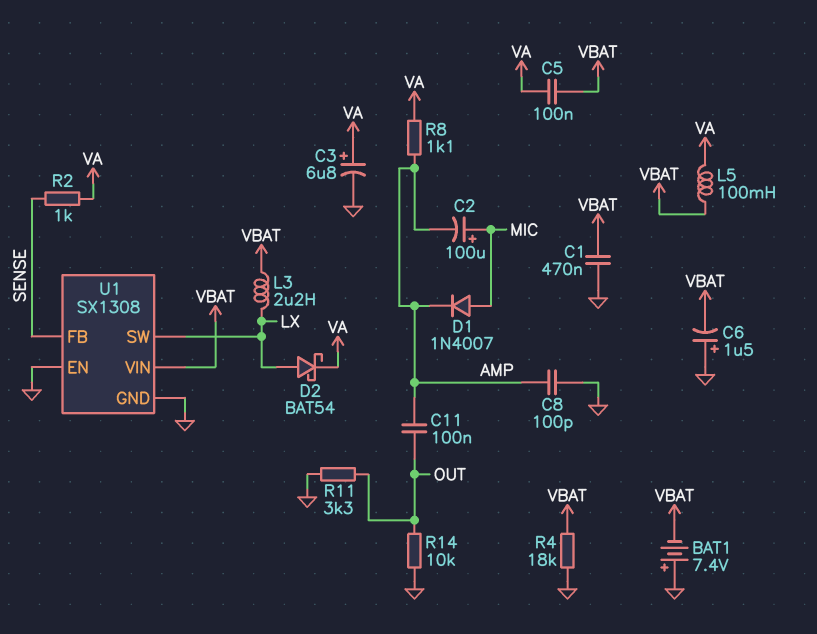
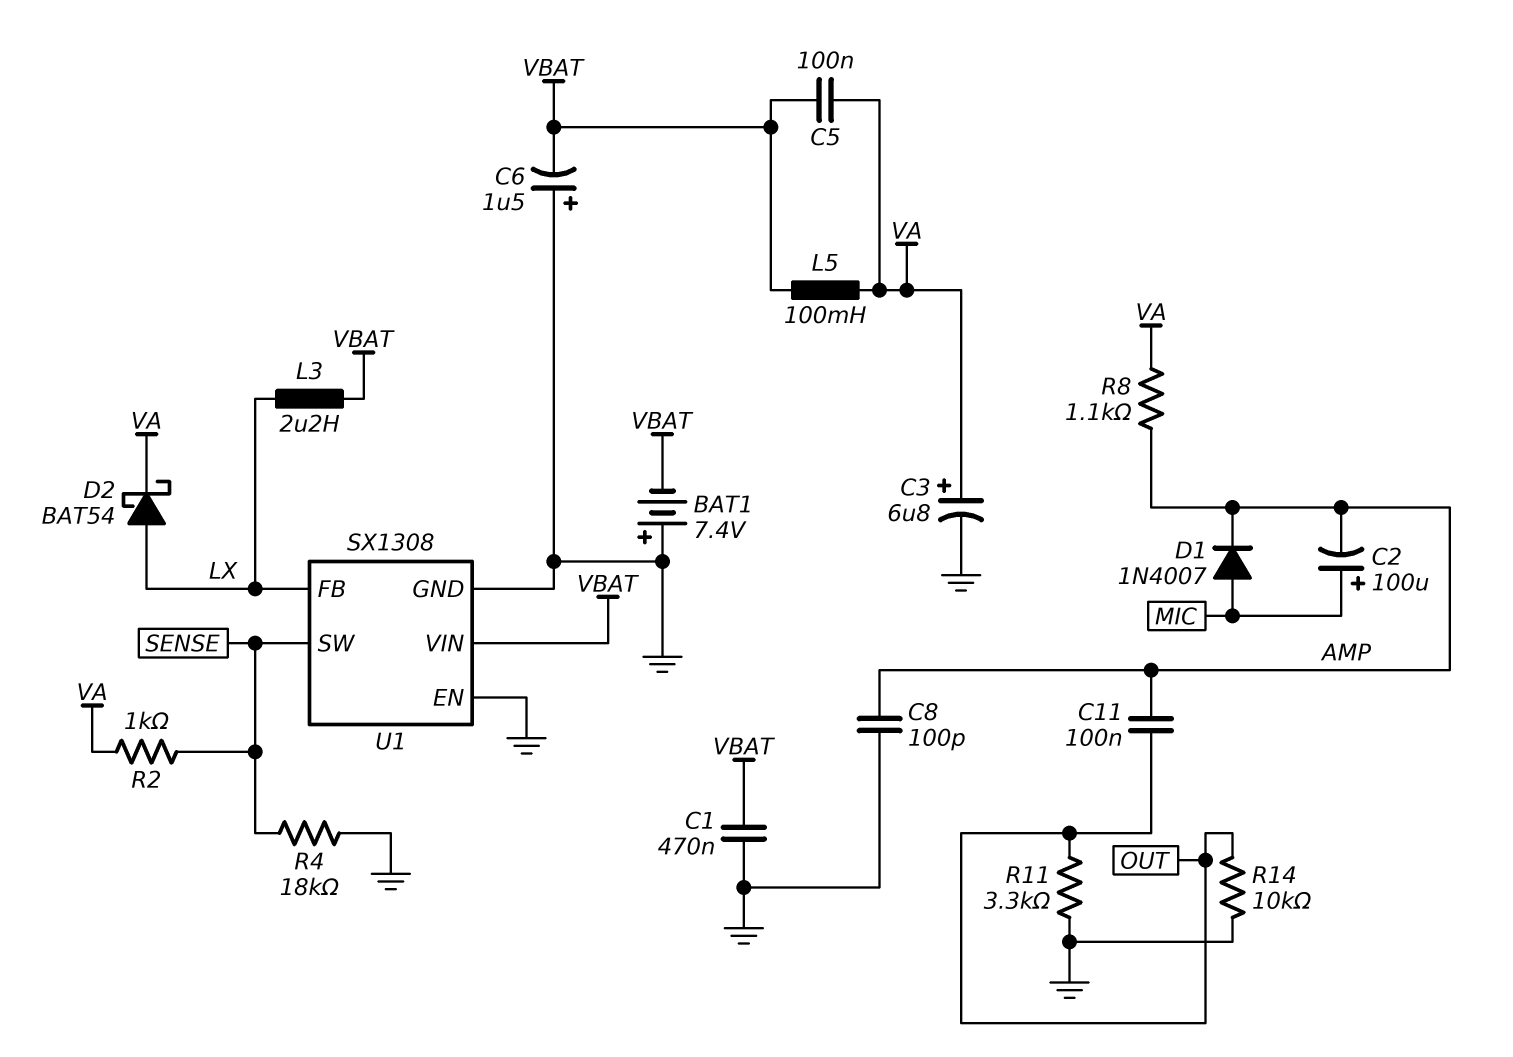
R4: 18k (GND, VBAT) -> 18k (GND, SENSE)
U1 pin FB: SENSE -> LX
U1 pin SW: LX -> SENSE

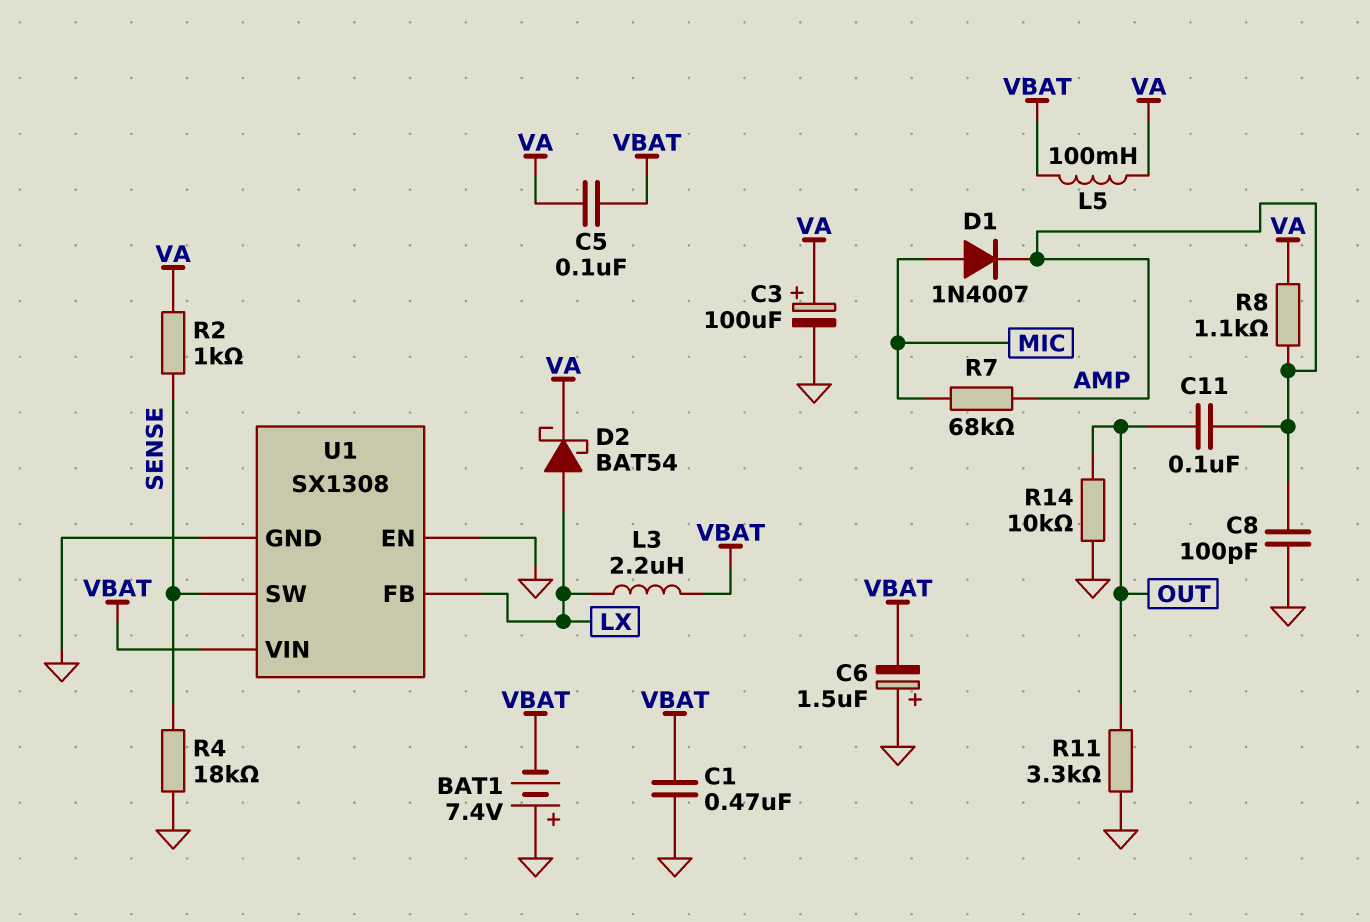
C2: 100uF (plus MIC, minus AMP) -> none
C3: 6.8uF (plus VA, minus GND) -> 100uF (plus VA, minus GND)
R7: none -> 68k (AMP, MIC)

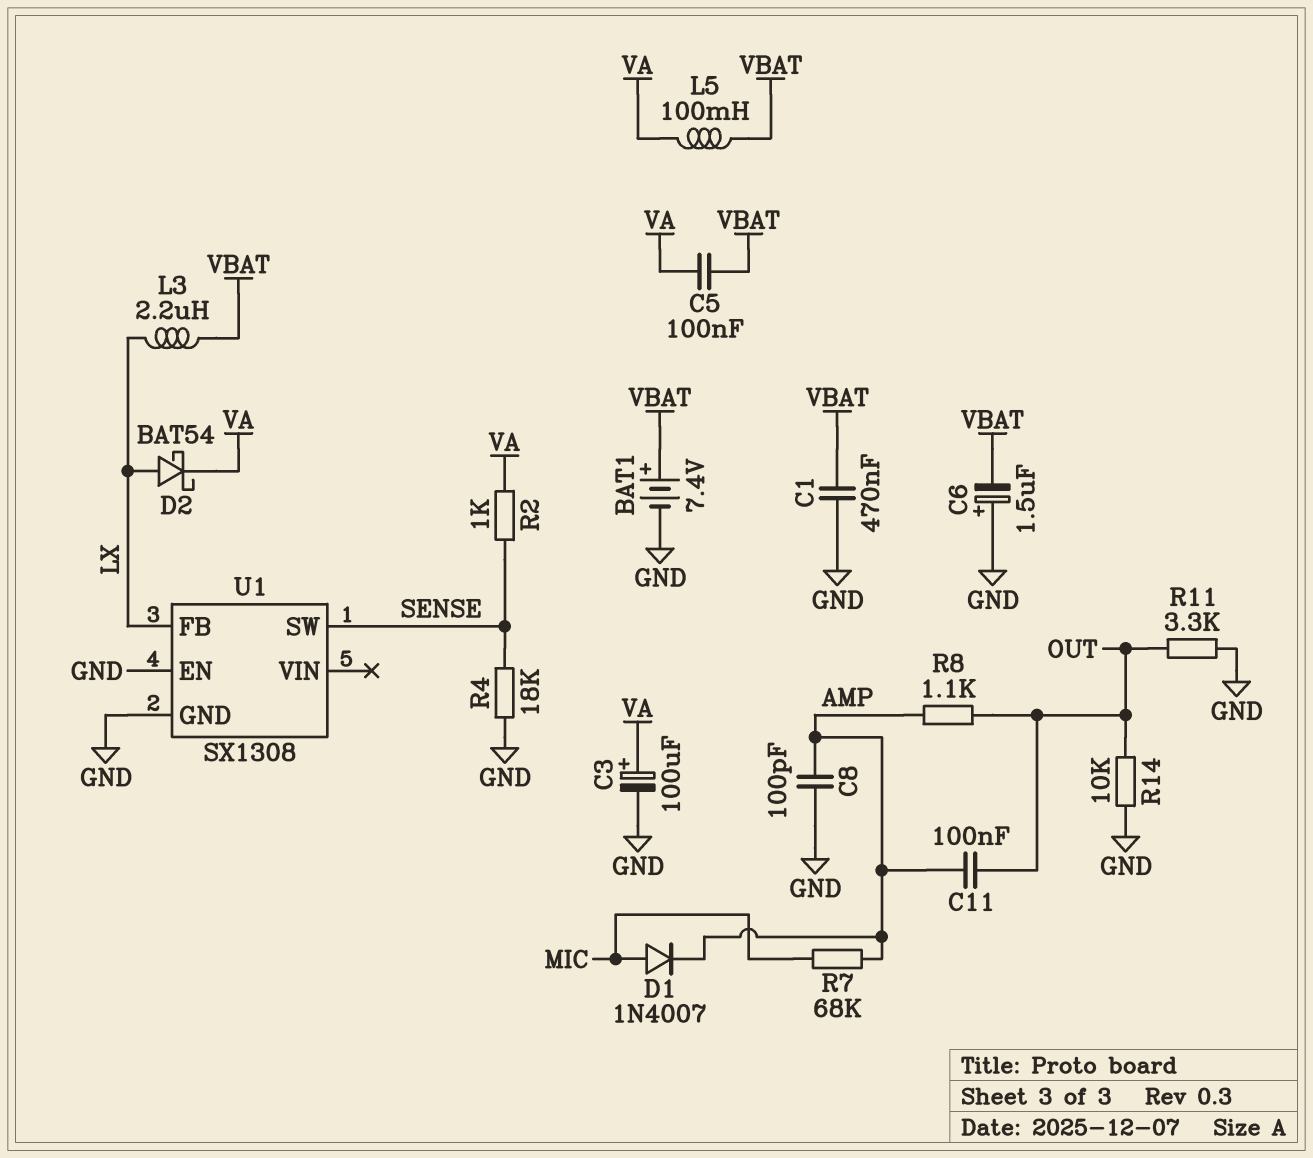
BAT1: 7.4V (plus GND, minus VBAT) -> 7.4V (plus VBAT, minus GND)
R8: 1.1k (AMP, VA) -> 1.1k (AMP, OUT)
U1 pin VIN: VBAT -> none

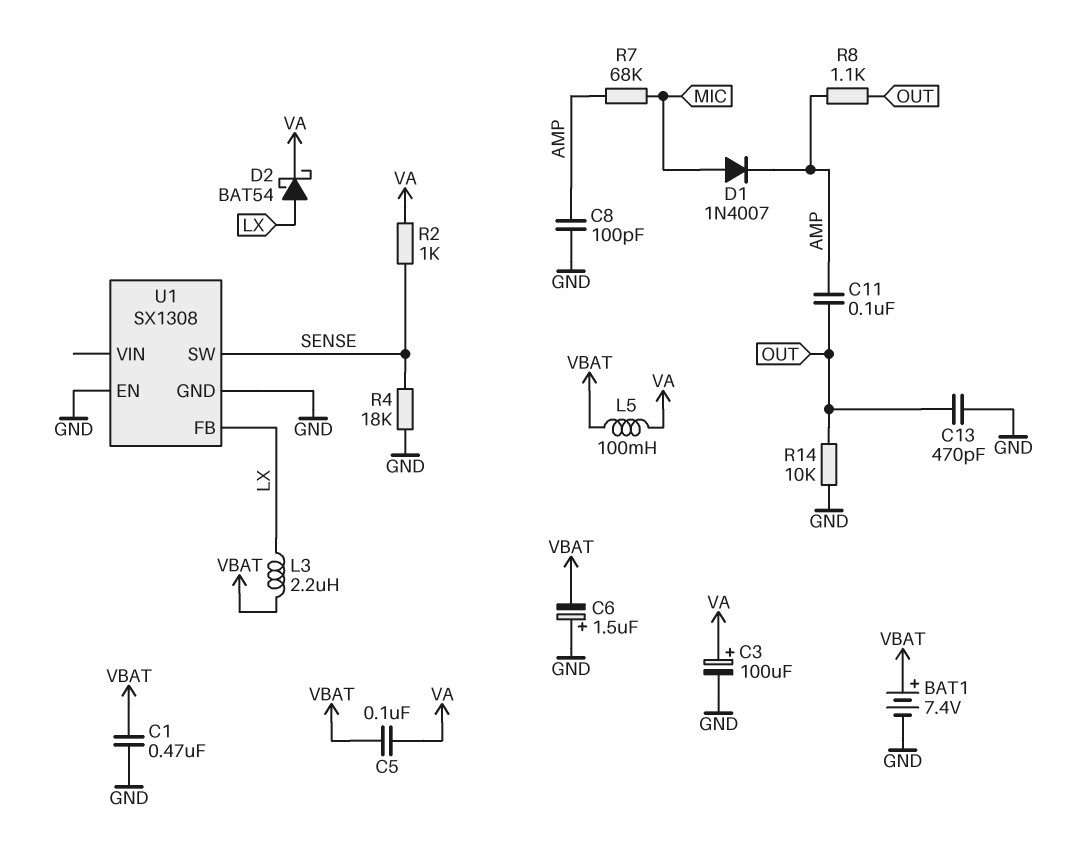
C13: none -> 470pF (GND, OUT)
R11: 3.3k (GND, OUT) -> none

